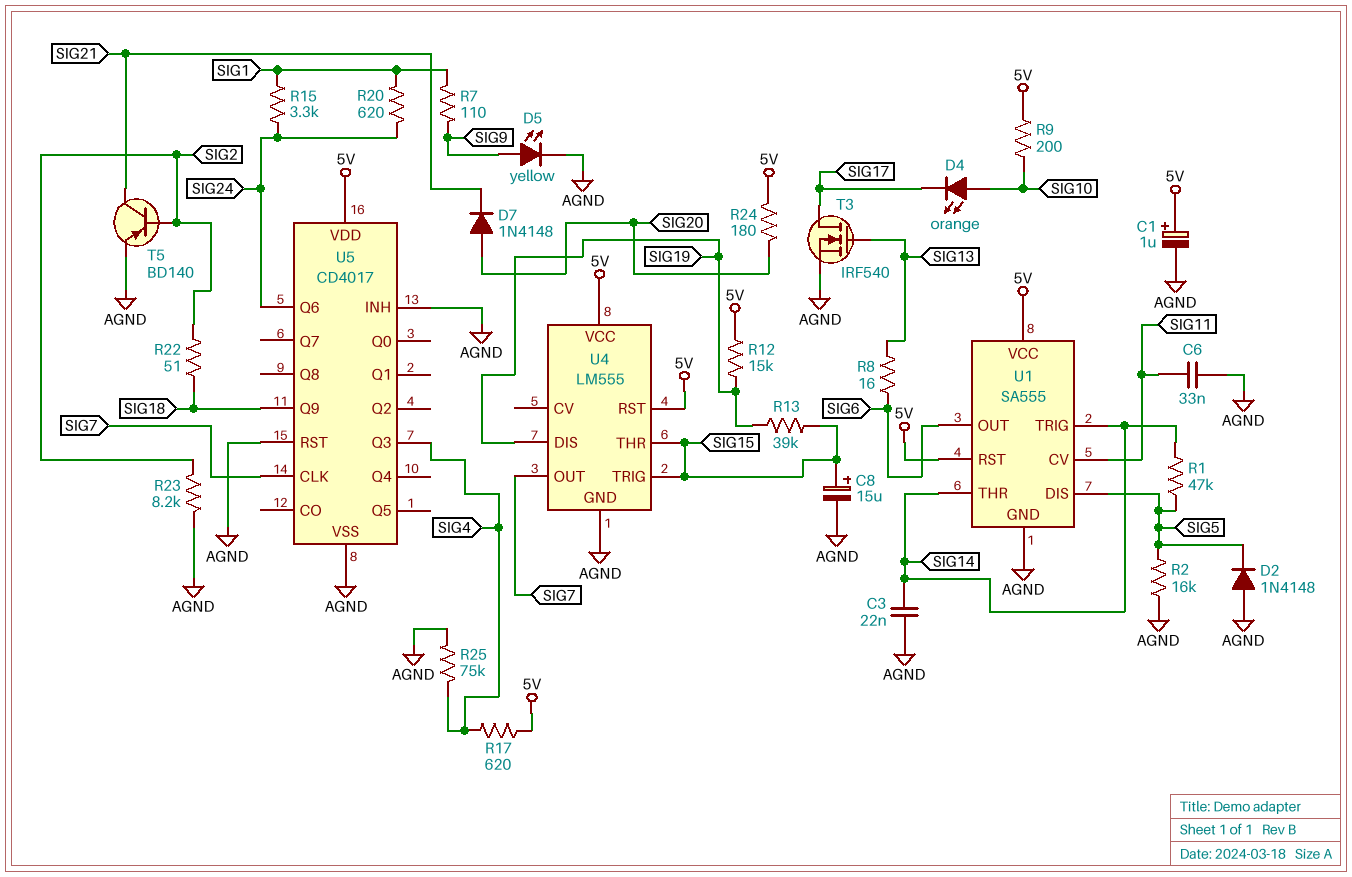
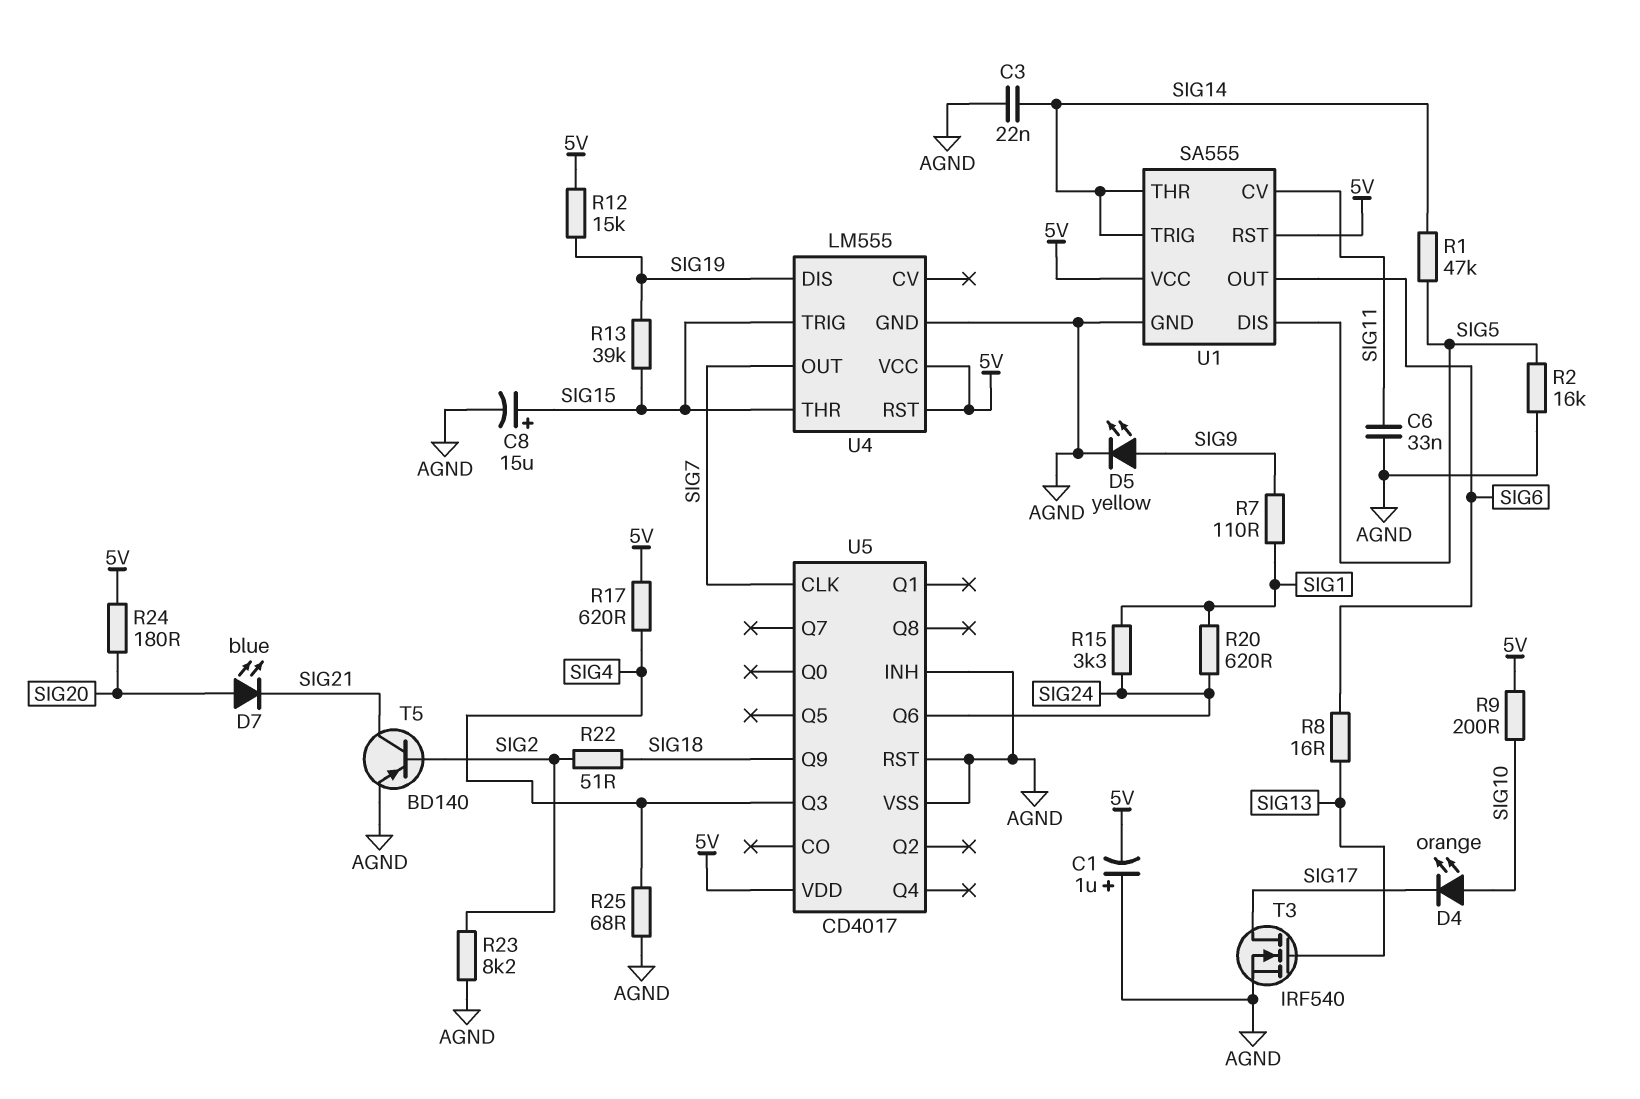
C1: 1uF (plus 5V, minus AGND) -> 1uF (plus AGND, minus 5V)
D2: diode 1N4148 (A AGND, K SIG5) -> none
D7: diode 1N4148 (A SIG20, K SIG21) -> LED blue (A SIG20, K SIG21)
R25: 75k (AGND, SIG4) -> 68 (AGND, SIG4)

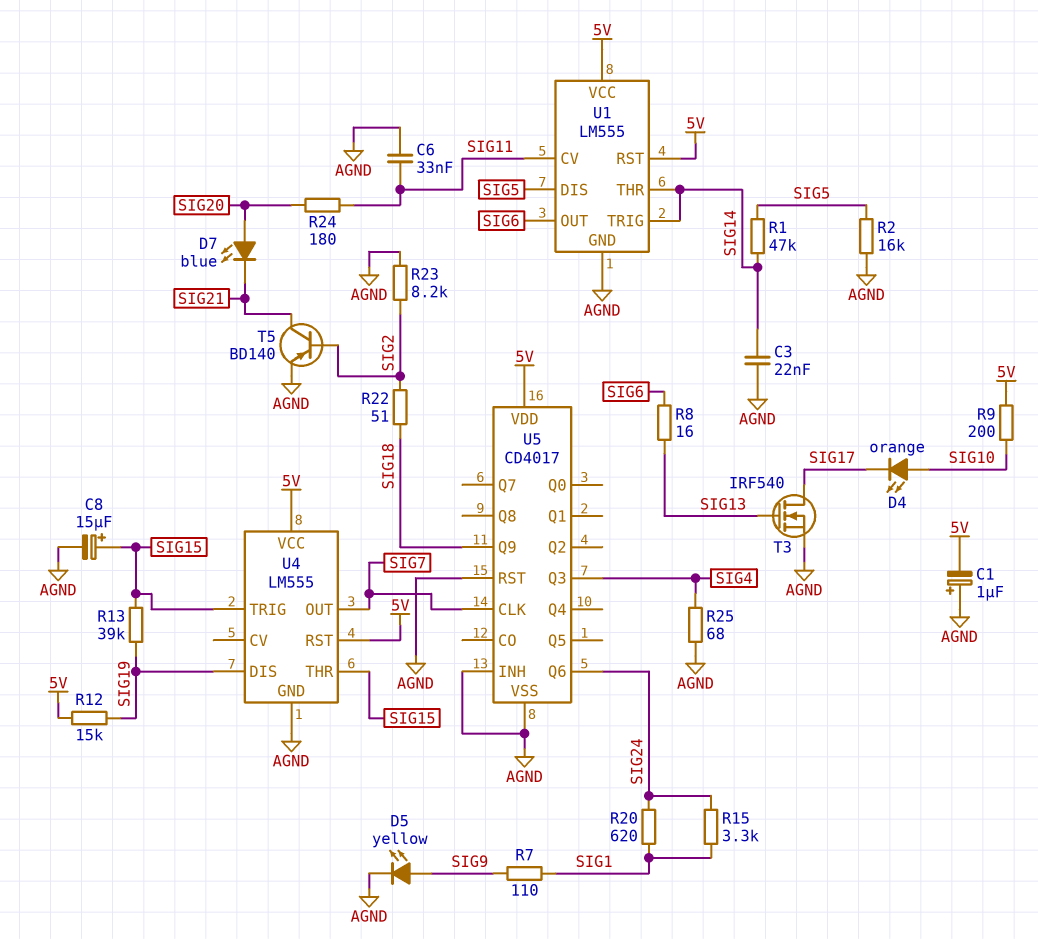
R17: 620 (5V, SIG4) -> none
R24: 180 (5V, SIG20) -> 180 (SIG11, SIG20)
U1: SA555 -> LM555

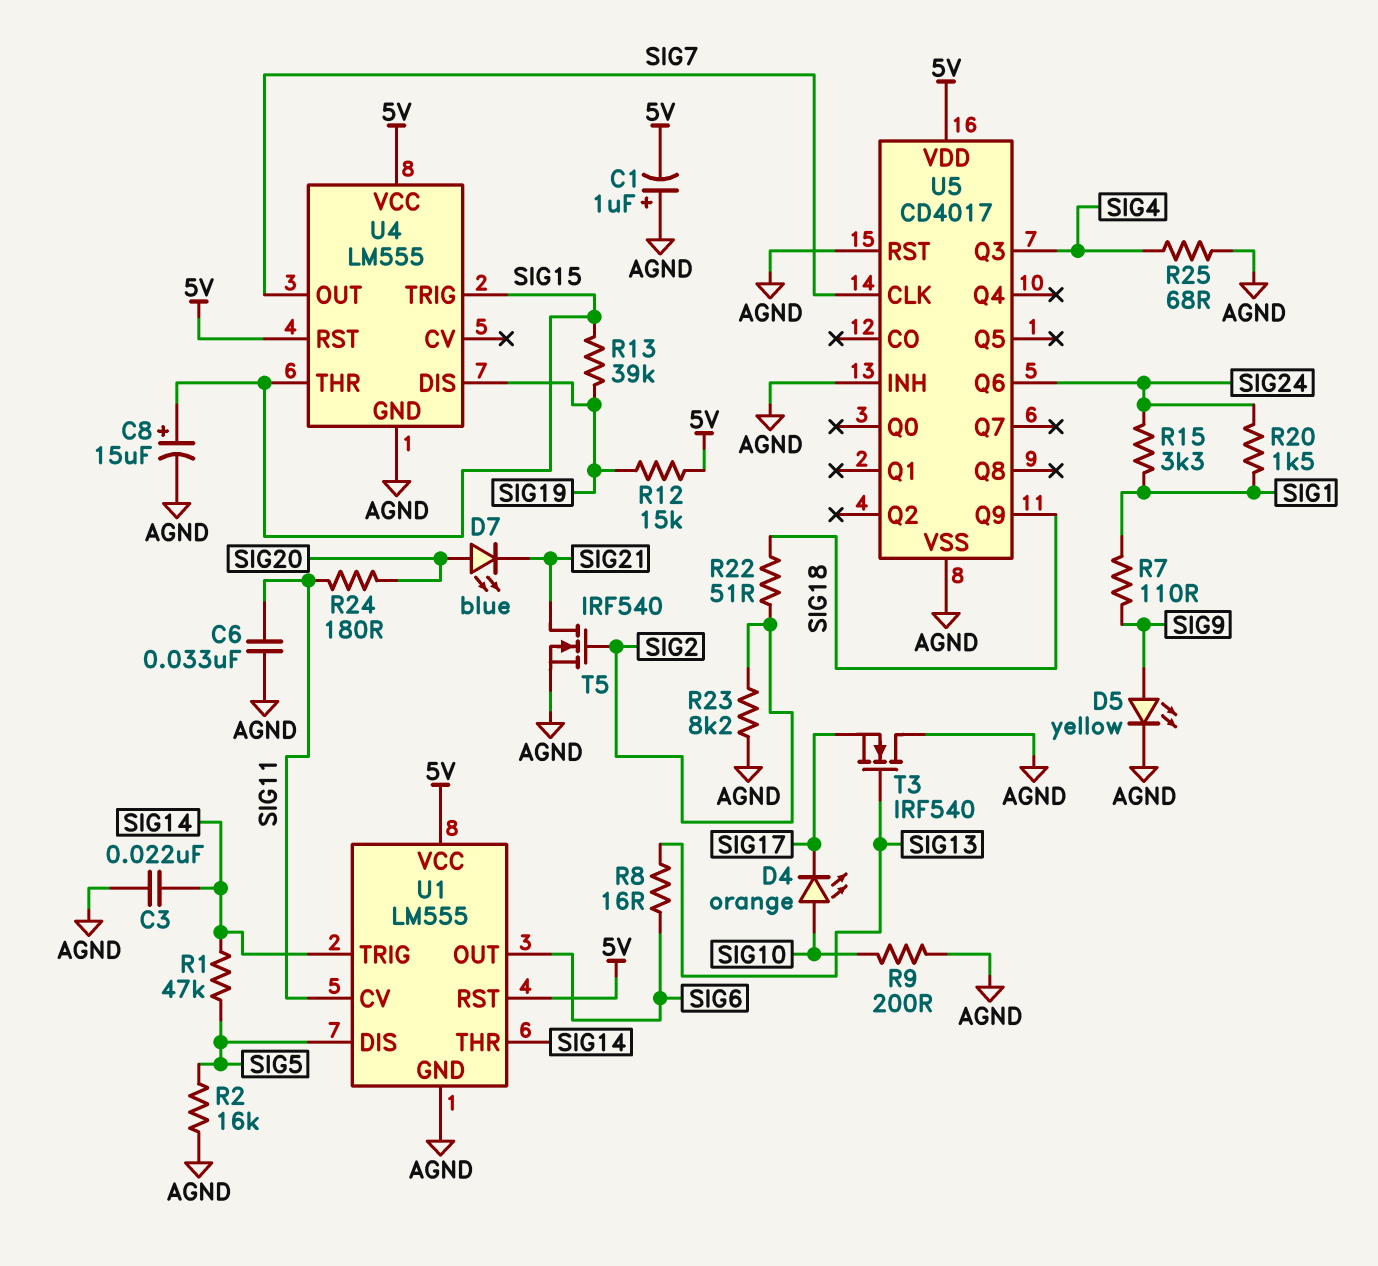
R9: 200 (5V, SIG10) -> 200 (AGND, SIG10)
R20: 620 (SIG1, SIG24) -> 1.5k (SIG1, SIG24)
T3: NMOS IRF540 (G SIG13, D SIG17, S AGND) -> NMOS IRF540 (G SIG13, D AGND, S SIG17)
T5: PNP BD140 (B SIG2, C SIG21, E AGND) -> NMOS IRF540 (G SIG2, D SIG21, S AGND)

